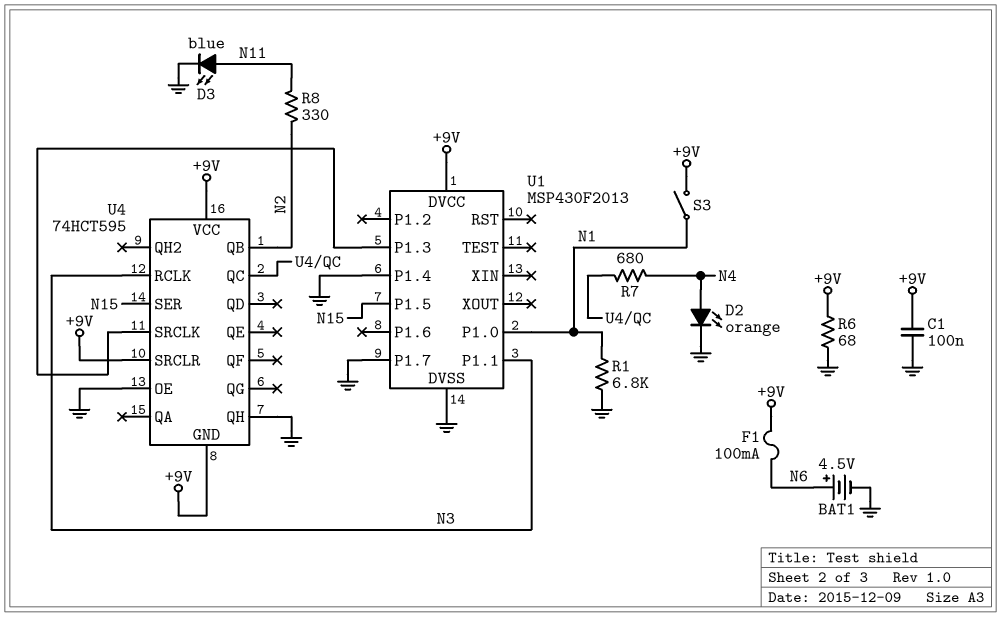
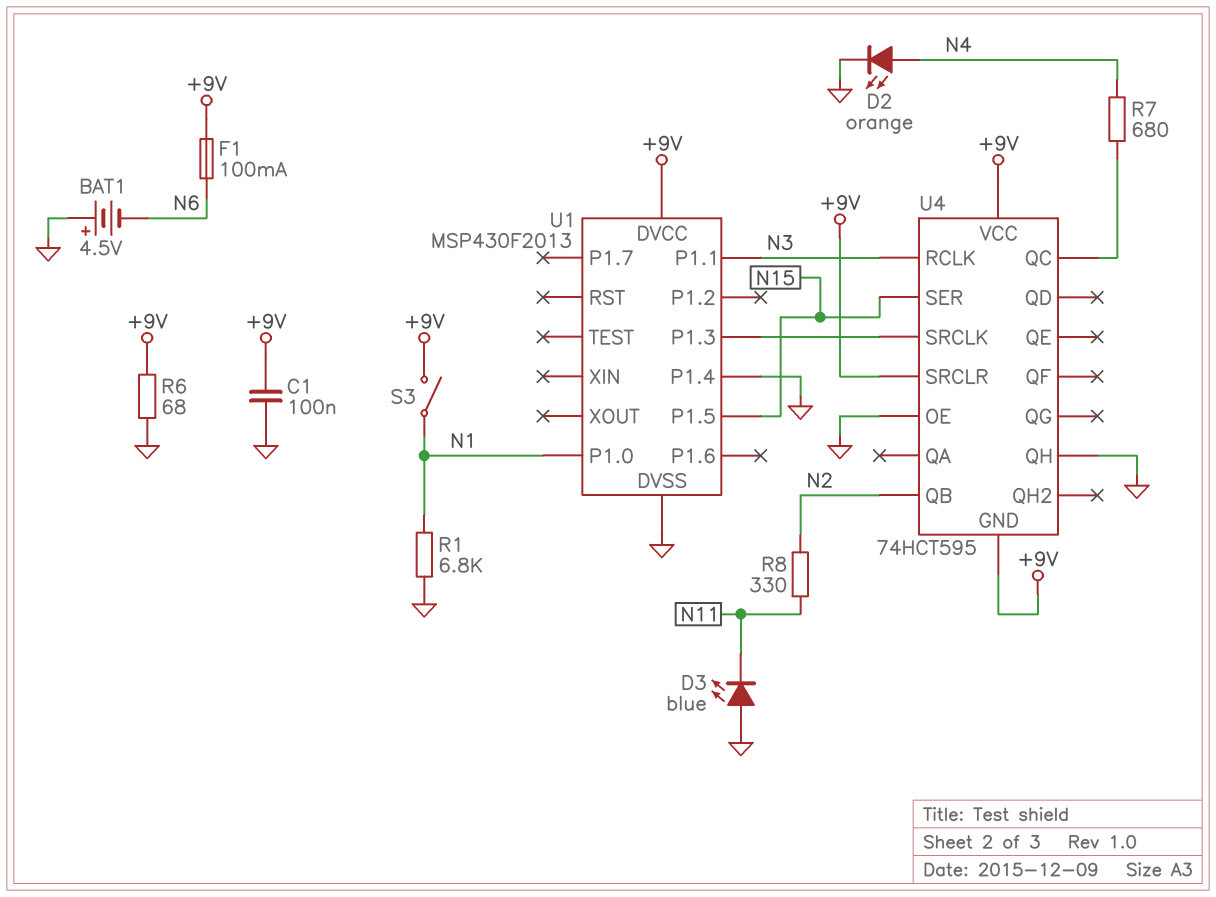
BAT1: 4.5V (plus N6, minus GND) -> 4.5V (plus GND, minus N6)
D3: LED blue (A N11, K GND) -> LED blue (A GND, K N11)
U1 pin P1.7: GND -> none

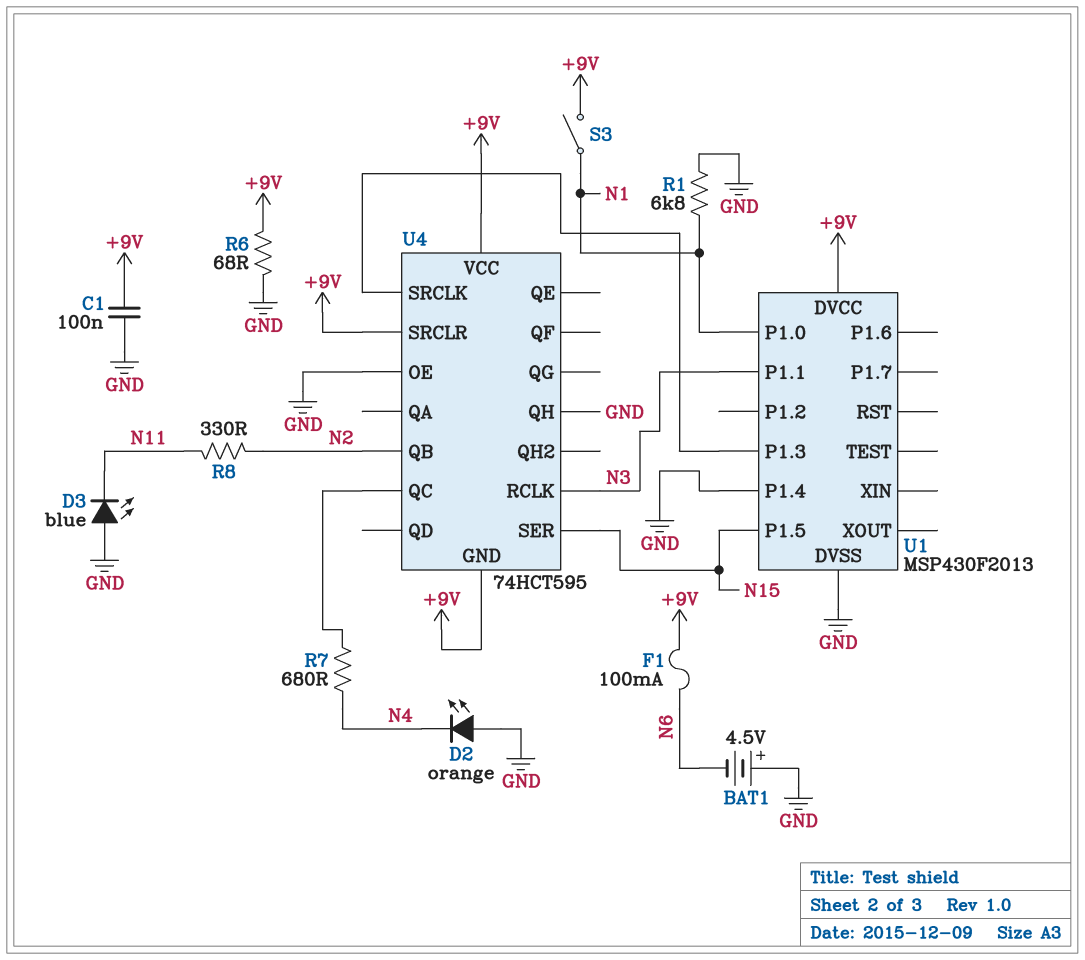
D2: LED orange (A N4, K GND) -> LED orange (A GND, K N4)

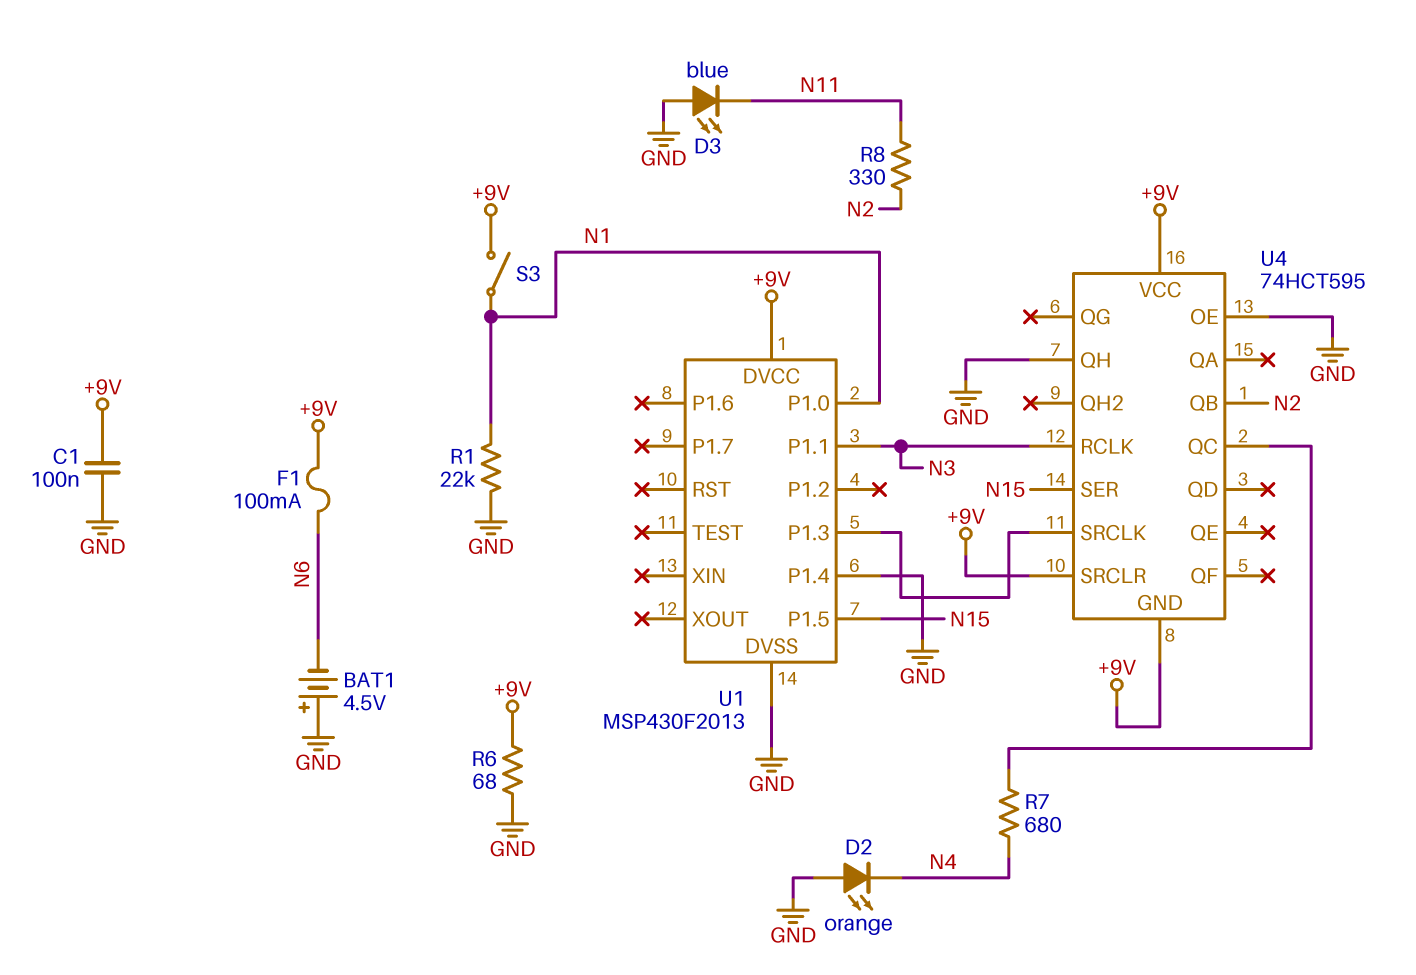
R1: 6.8k (GND, N1) -> 22k (GND, N1)

